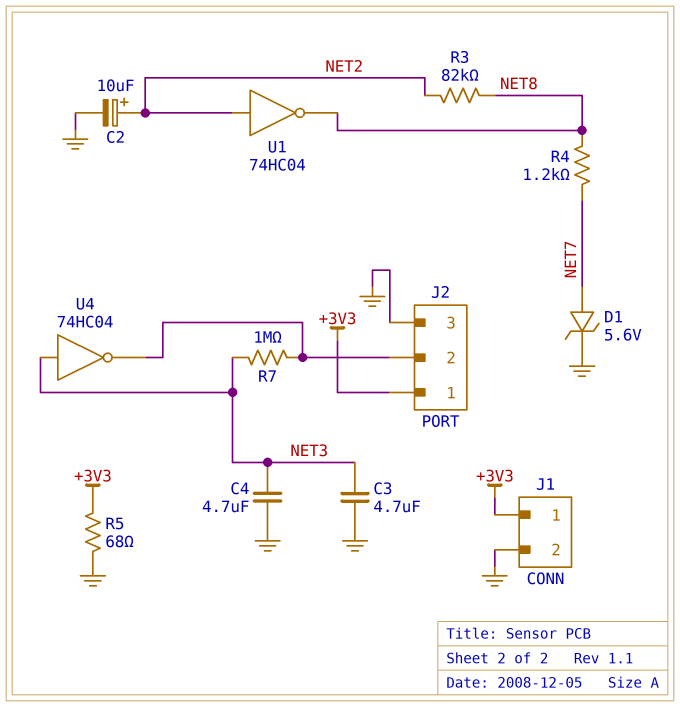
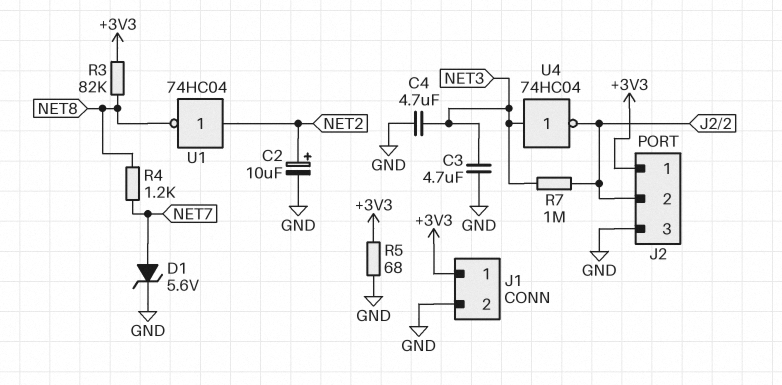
R3: 82k (NET2, NET8) -> 82k (+3V3, NET8)

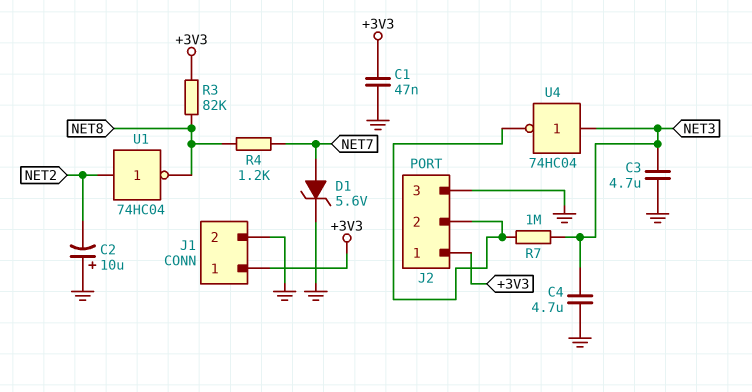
C1: none -> 47nF (+3V3, GND)
C2: 10uF (plus NET2, minus GND) -> 10uF (plus GND, minus NET2)
R5: 68 (+3V3, GND) -> none

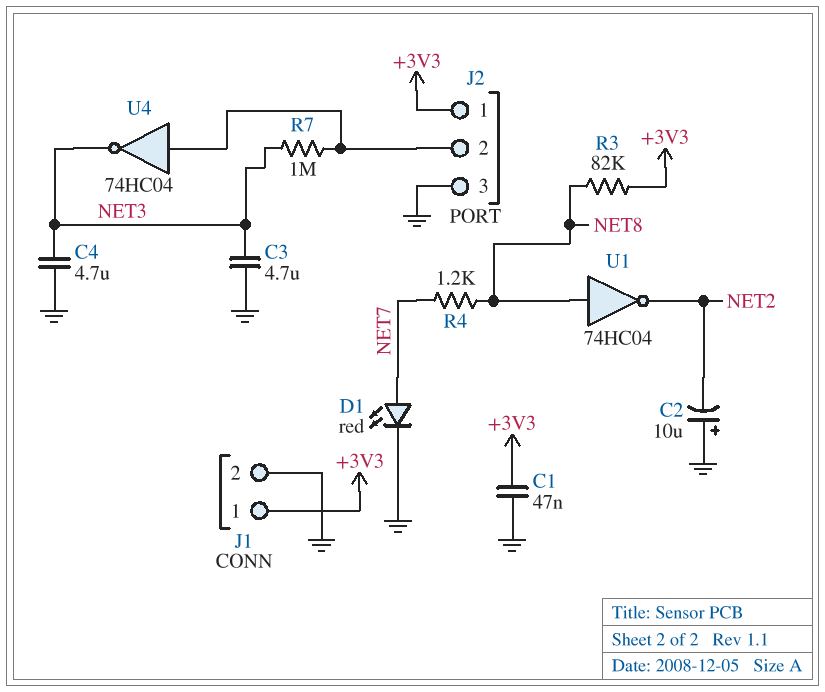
D1: zener 5.6V (A NET7, K GND) -> LED red (A NET7, K GND)
U1: NOT 74HC04 (in NET2, out NET8) -> NOT 74HC04 (in NET8, out NET2)
U4: NOT 74HC04 (in NET3, out J2/2) -> NOT 74HC04 (in J2/2, out NET3)

